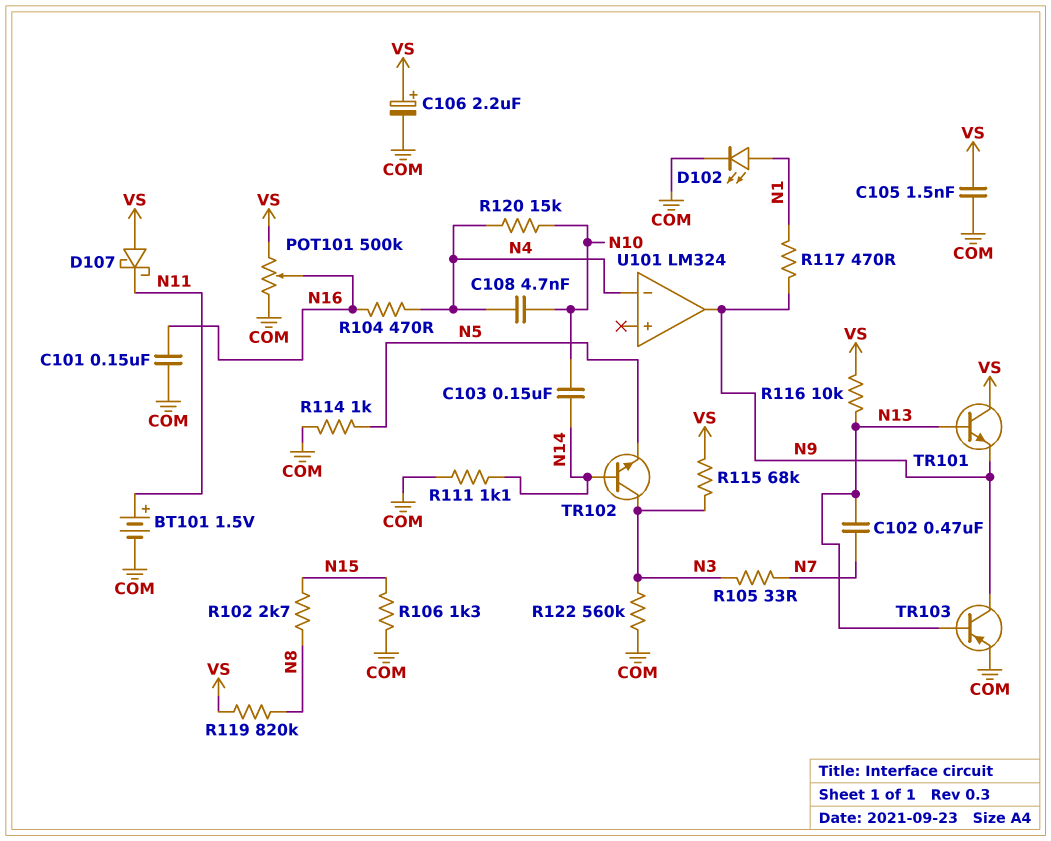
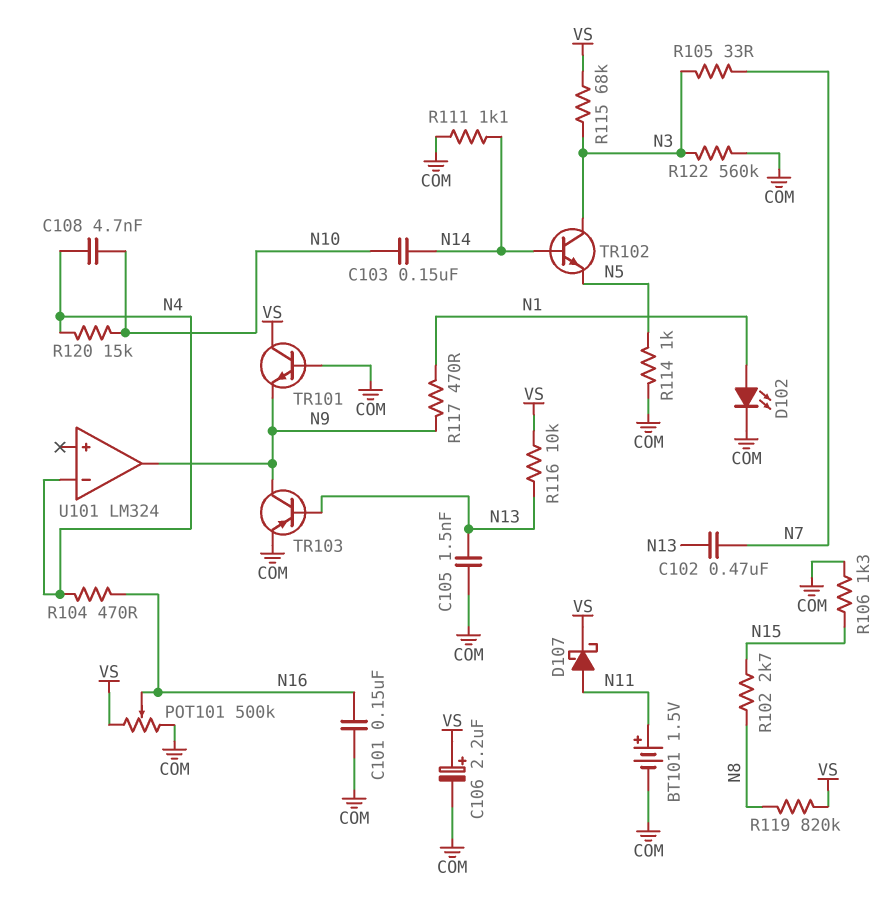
C105: 1.5nF (COM, VS) -> 1.5nF (COM, N13)
D107: schottky (A VS, K N11) -> schottky (A N11, K VS)
TR101: NPN (B N13, C VS, E N9) -> NPN (B COM, C VS, E N9)

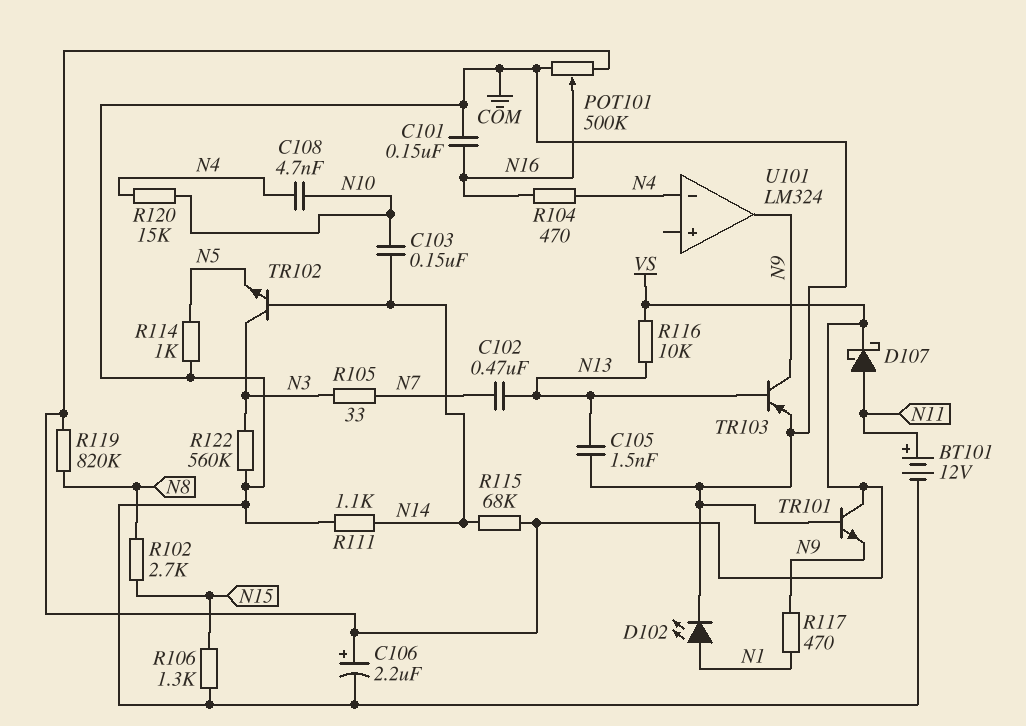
BT101: 1.5V (plus N11, minus COM) -> 12V (plus N11, minus COM)
R115: 68k (N3, VS) -> 68k (N14, VS)

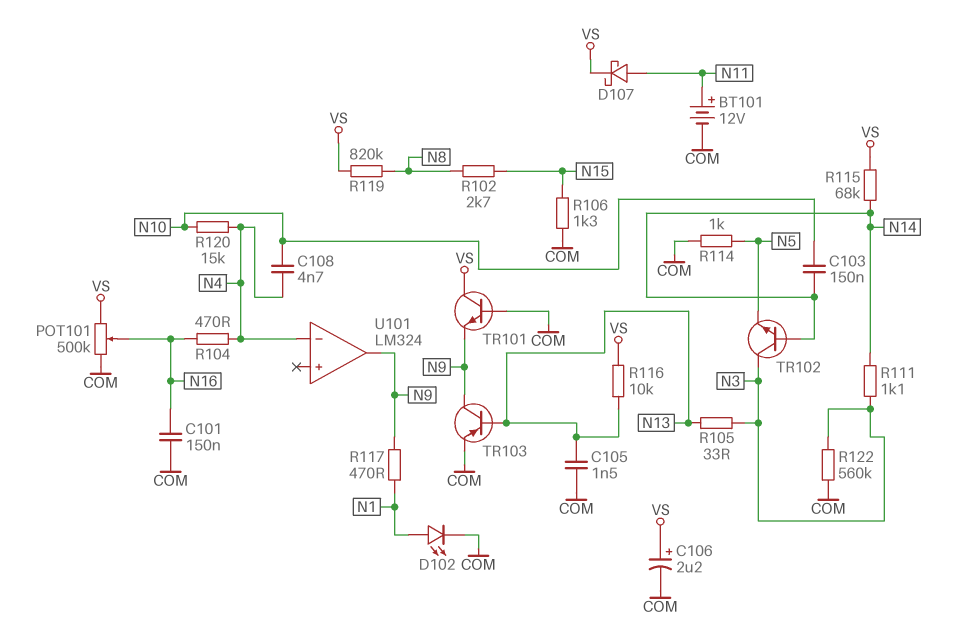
C102: 470nF (N7, N13) -> none
R105: 33 (N3, N7) -> 33 (N3, N13)
R111: 1.1k (COM, N14) -> 1.1k (N3, N14)

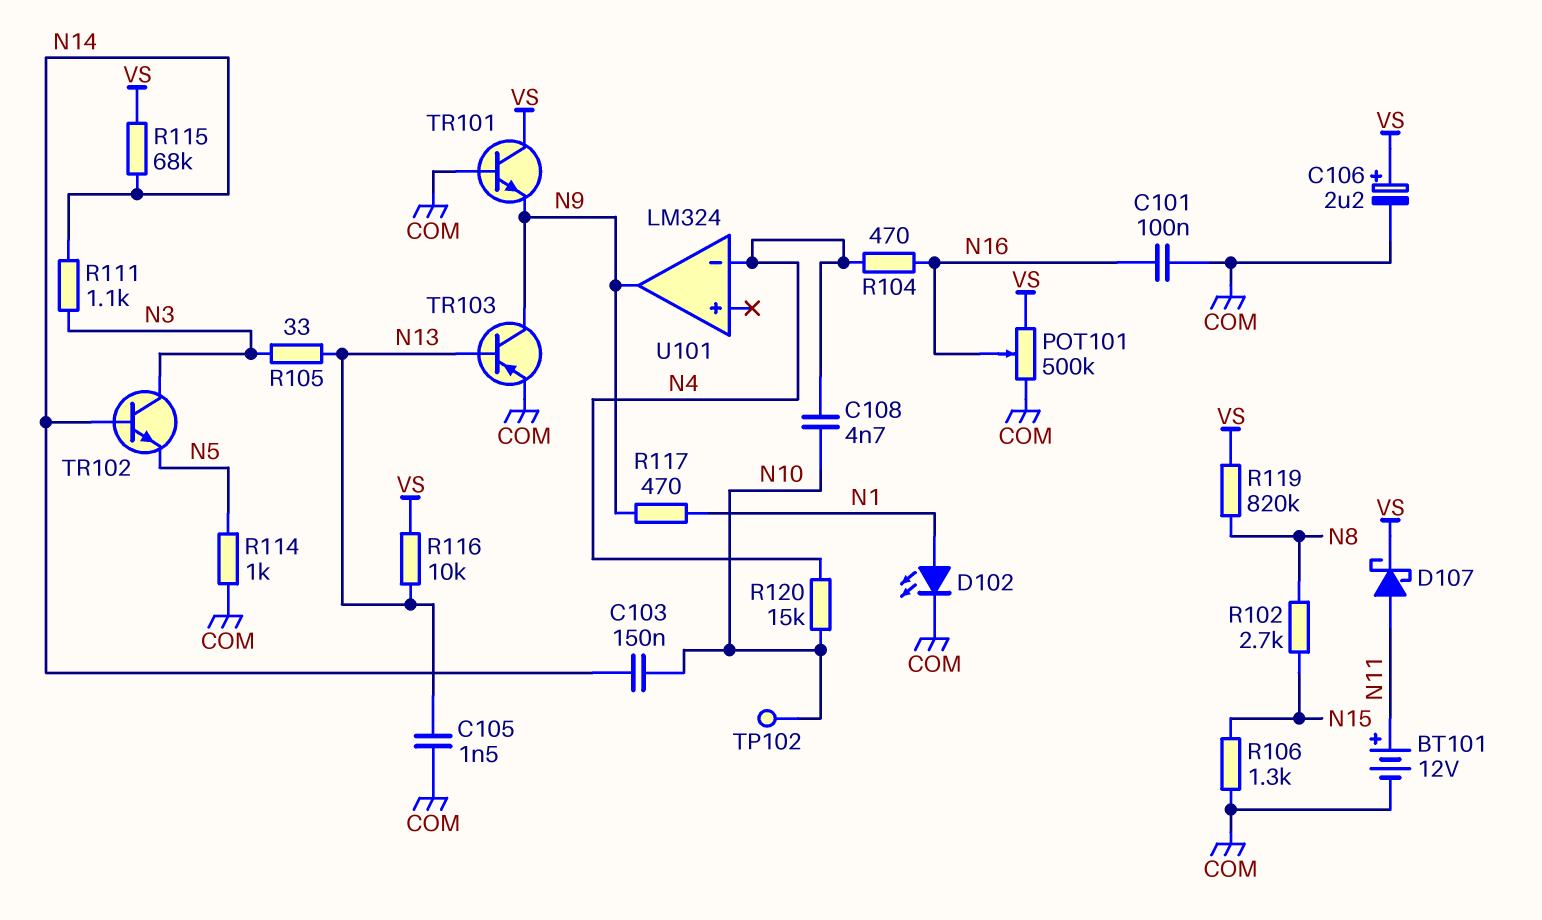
C101: 150nF (COM, N16) -> 100nF (COM, N16)
R122: 560k (COM, N3) -> none
TP102: none -> test point (N10)

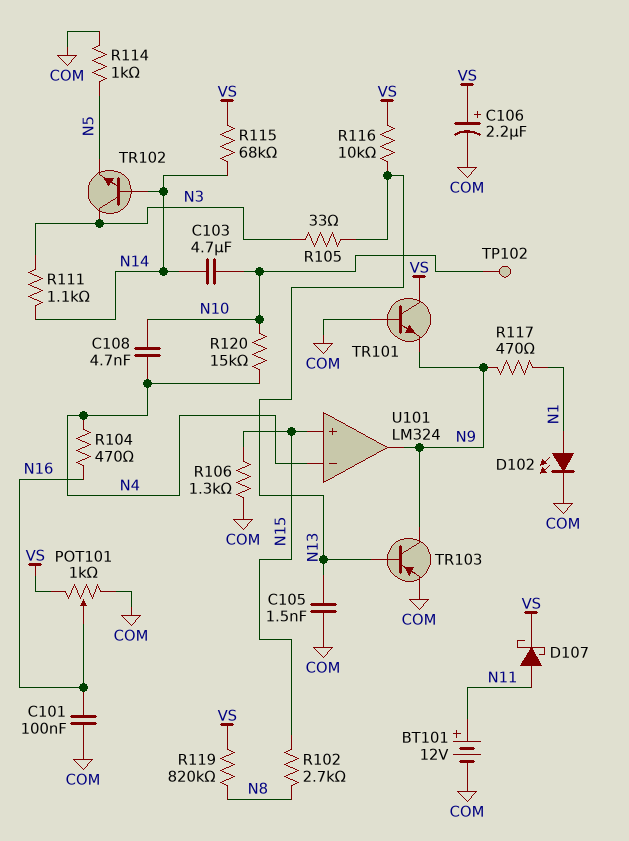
C103: 150nF (N10, N14) -> 4.7uF (N10, N14)
POT101: 500k (COM, VS, wiper N16) -> 1k (COM, VS, wiper N16)
U101 pin in+: none -> N15

